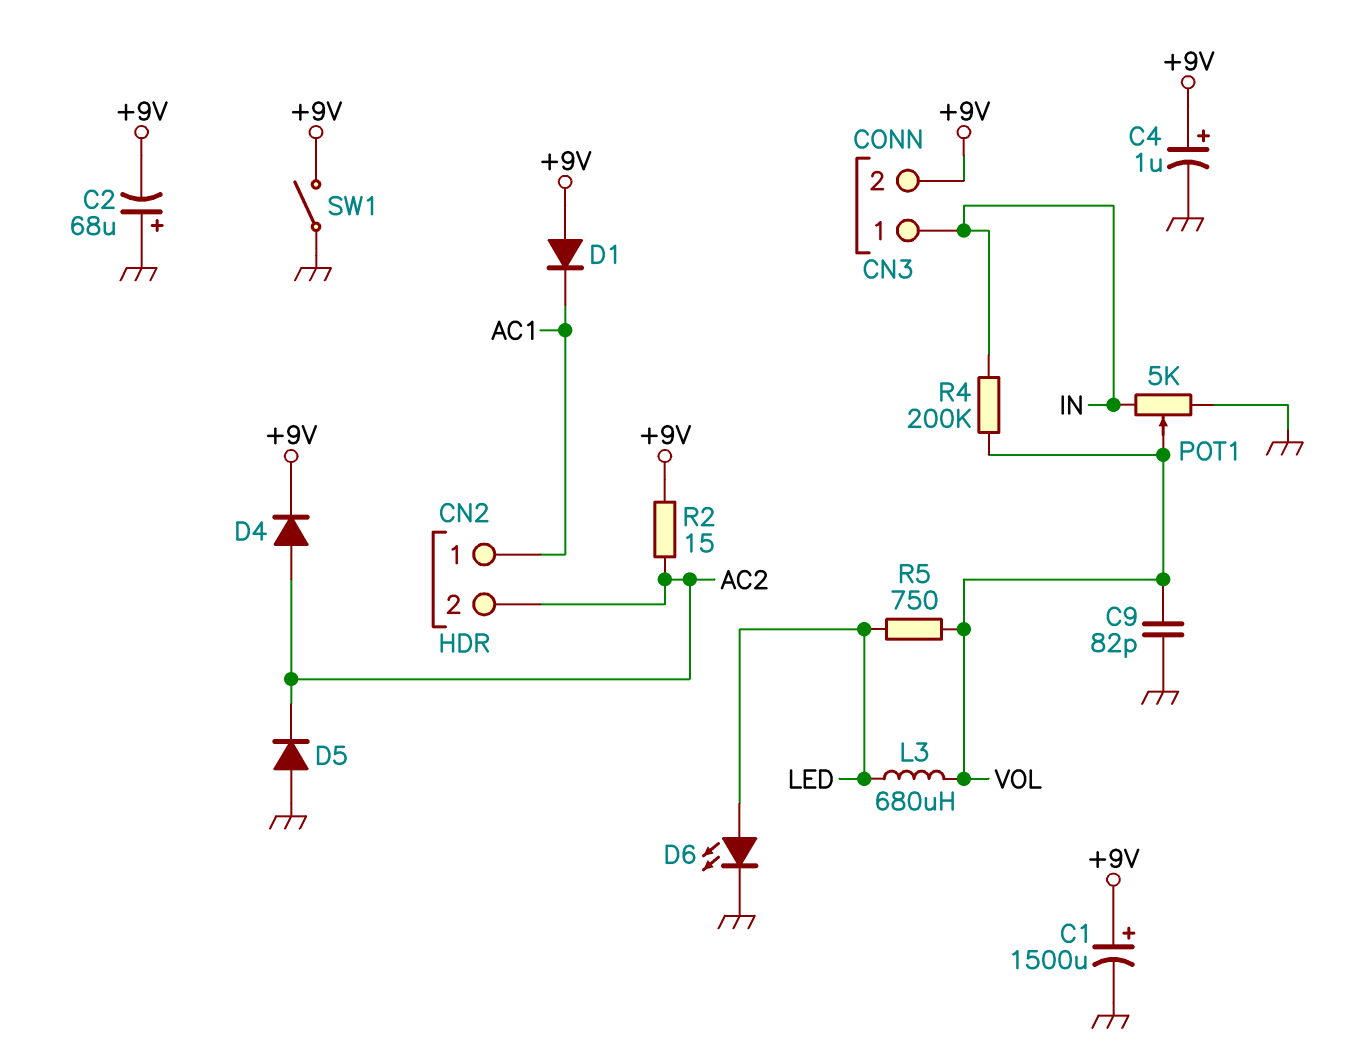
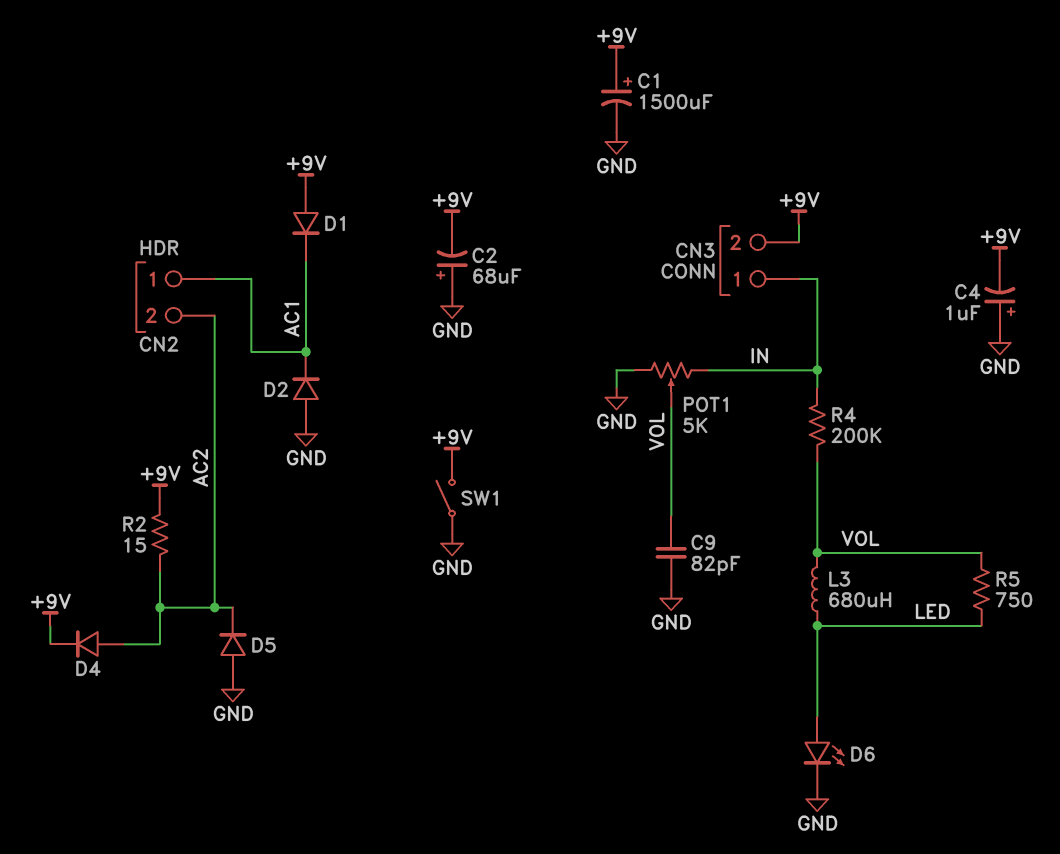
C4: 1uF (plus +9V, minus GND) -> 1uF (plus GND, minus +9V)
D2: none -> diode (A GND, K AC1)

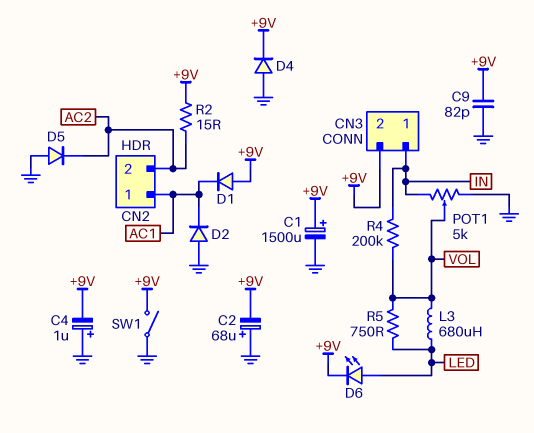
C9: 82pF (GND, VOL) -> 82pF (+9V, GND)
D4: diode (A AC2, K +9V) -> diode (A GND, K +9V)
D6: LED (A LED, K GND) -> LED (A LED, K +9V)

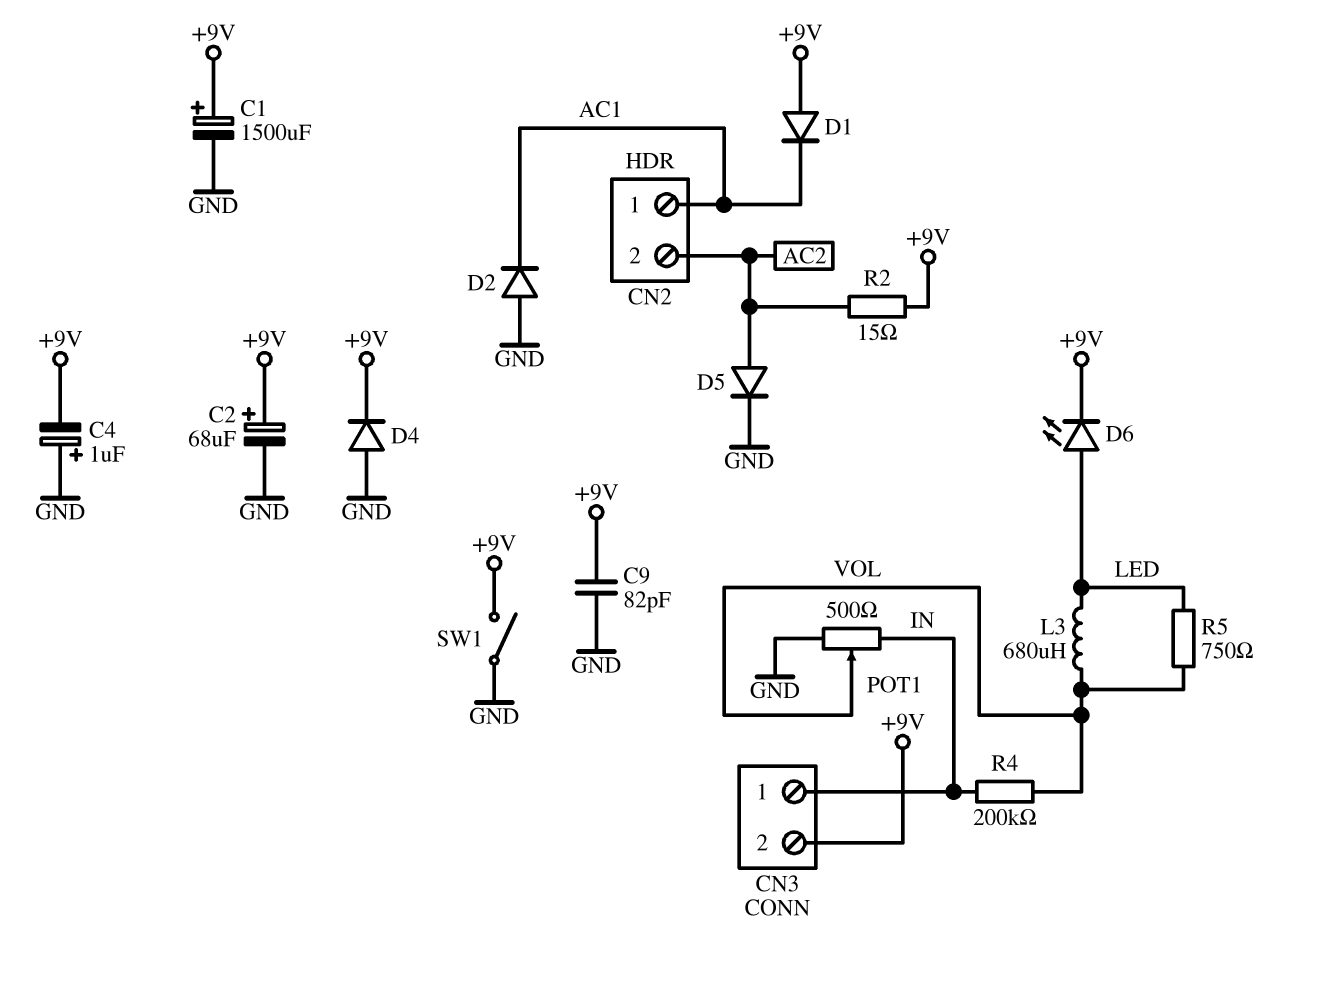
C2: 68uF (plus GND, minus +9V) -> 68uF (plus +9V, minus GND)
D5: diode (A GND, K AC2) -> diode (A AC2, K GND)
POT1: 5k (GND, IN, wiper VOL) -> 500 (GND, IN, wiper VOL)

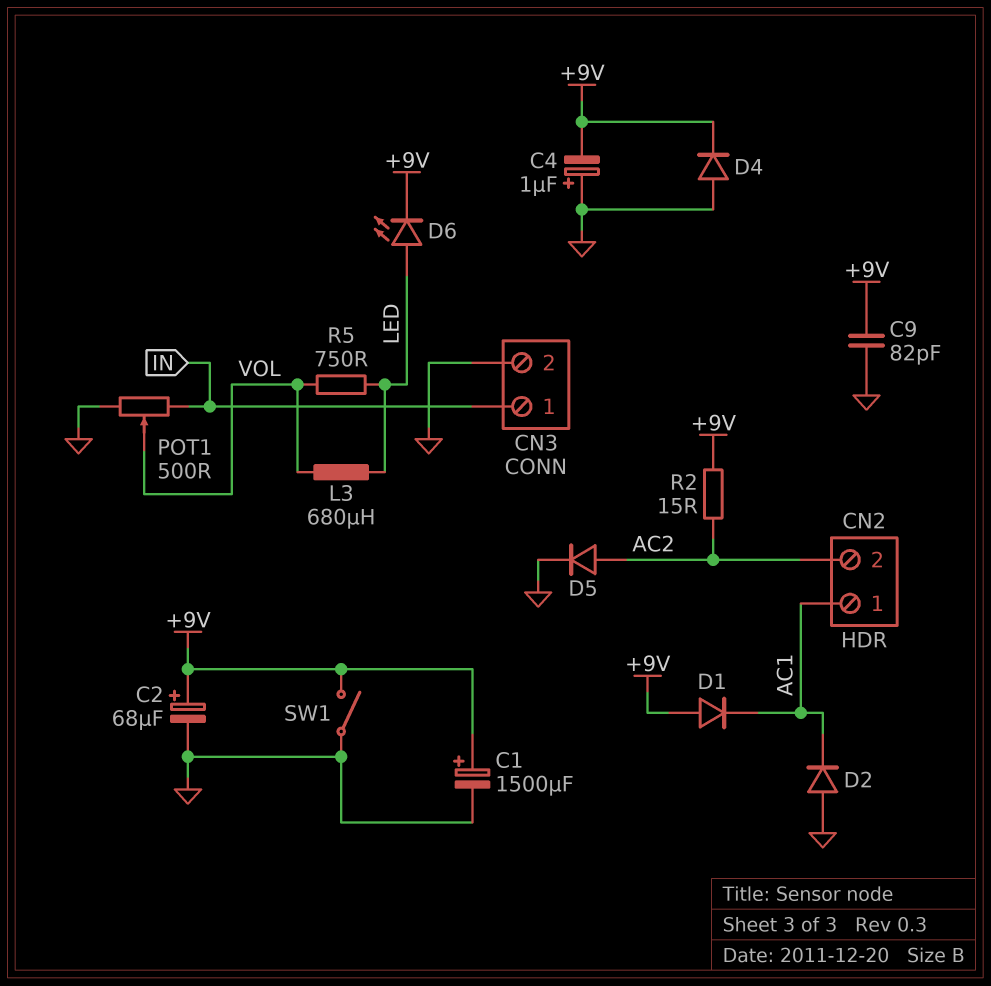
CN3 pin 2: +9V -> GND
R4: 200k (IN, VOL) -> none

